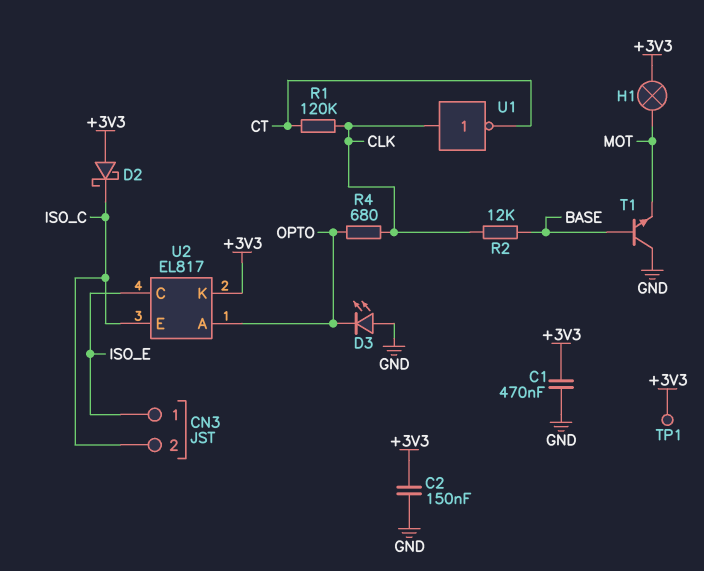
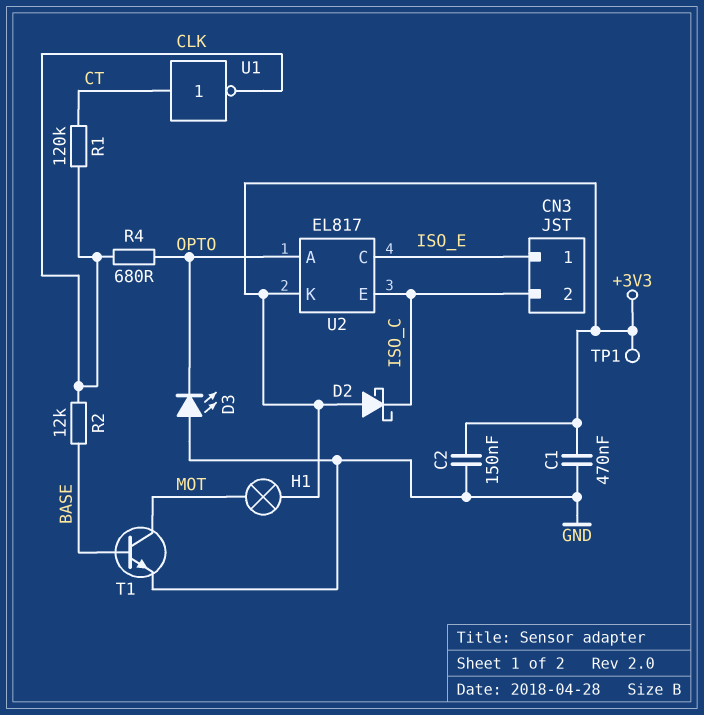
T1: NPN (B BASE, C GND, E MOT) -> NPN (B BASE, C MOT, E GND)
U1: NOT (in CLK, out CT) -> NOT (in CT, out CLK)

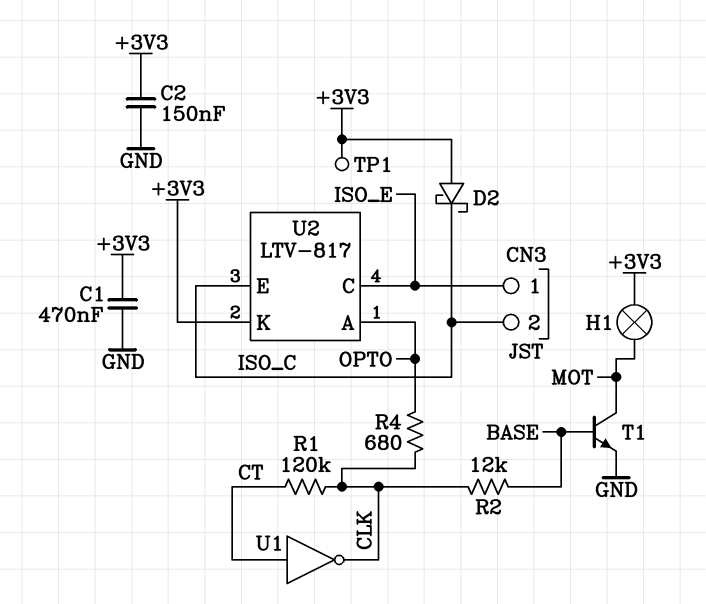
D3: LED (A GND, K OPTO) -> none
U2: EL817 -> LTV-817

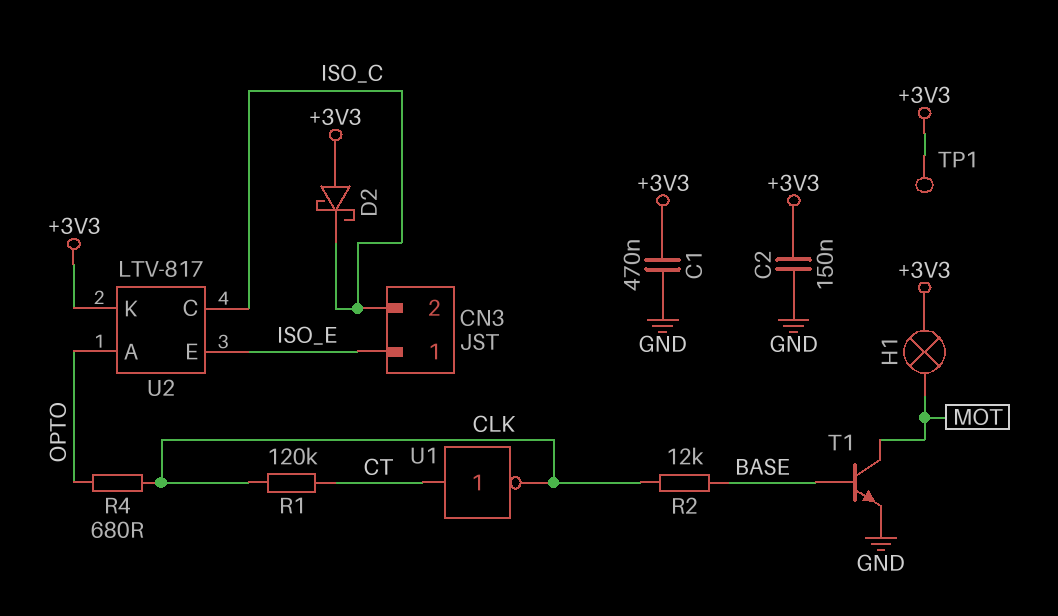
U2 pin C: ISO_E -> ISO_C
U2 pin E: ISO_C -> ISO_E

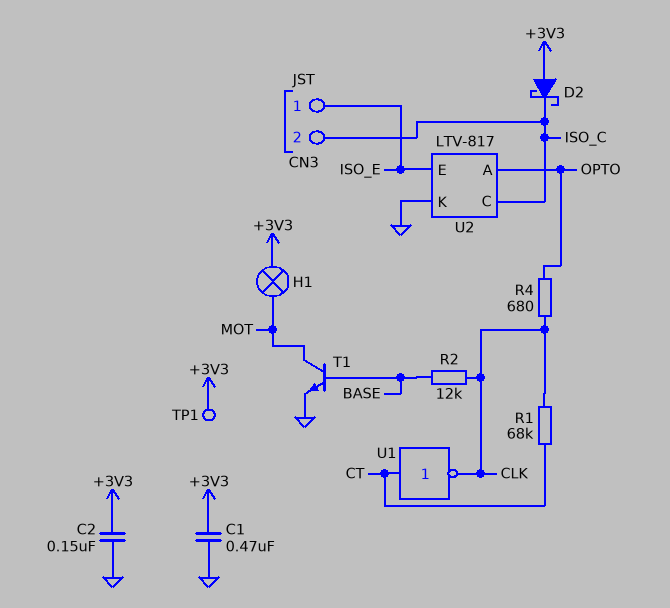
R1: 120k (CLK, CT) -> 68k (CLK, CT)
U2 pin K: +3V3 -> GND

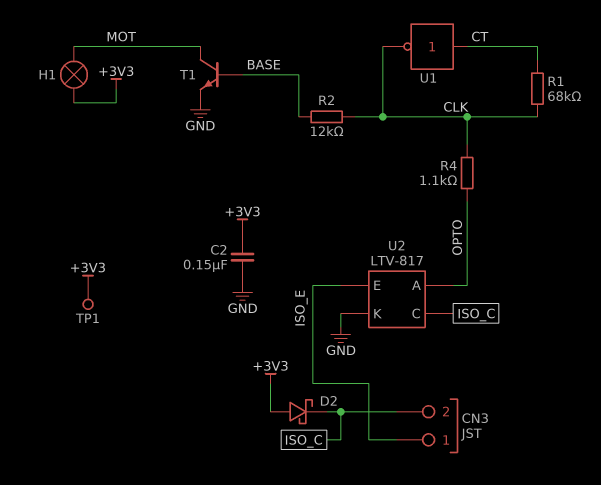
C1: 470nF (+3V3, GND) -> none
R4: 680 (CLK, OPTO) -> 1.1k (CLK, OPTO)

